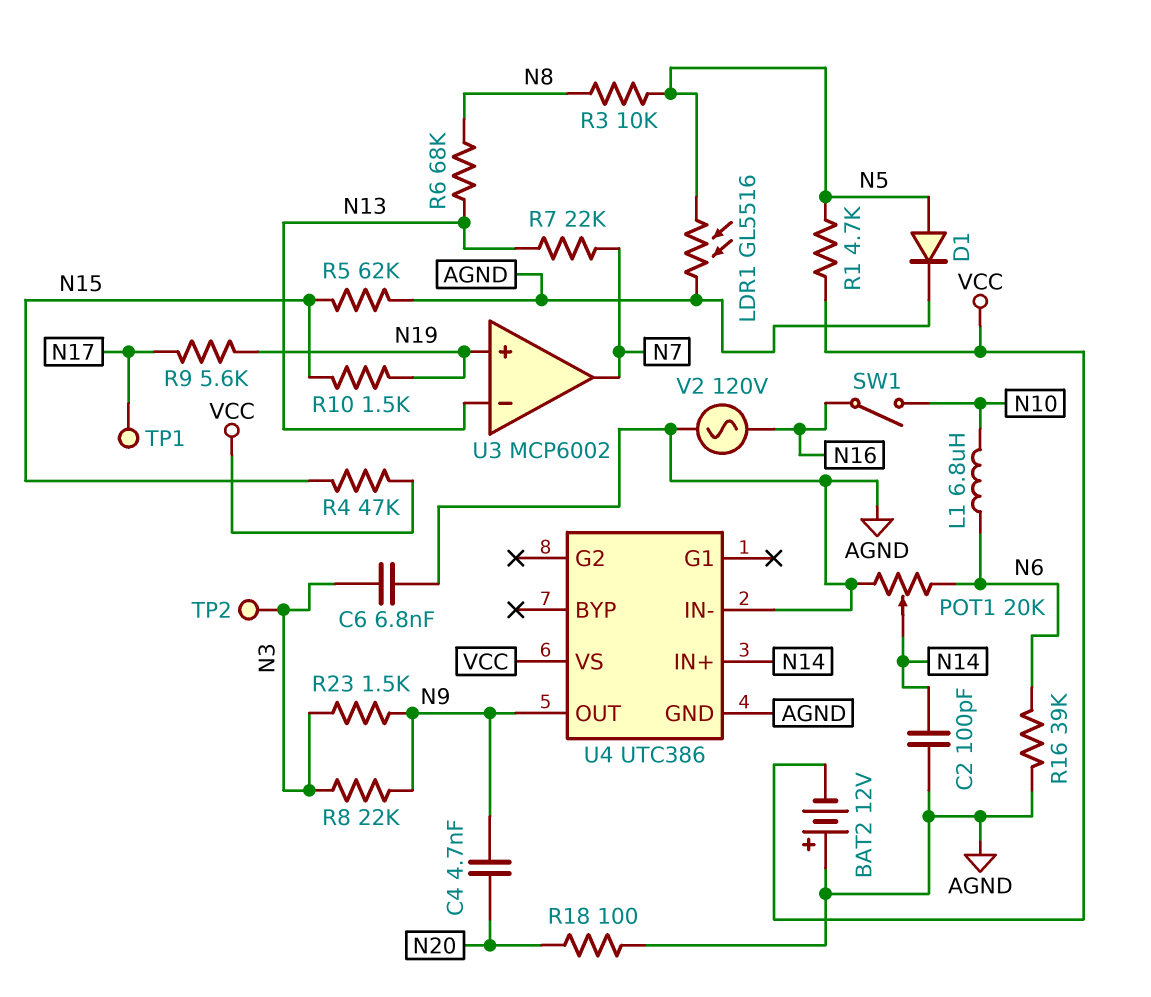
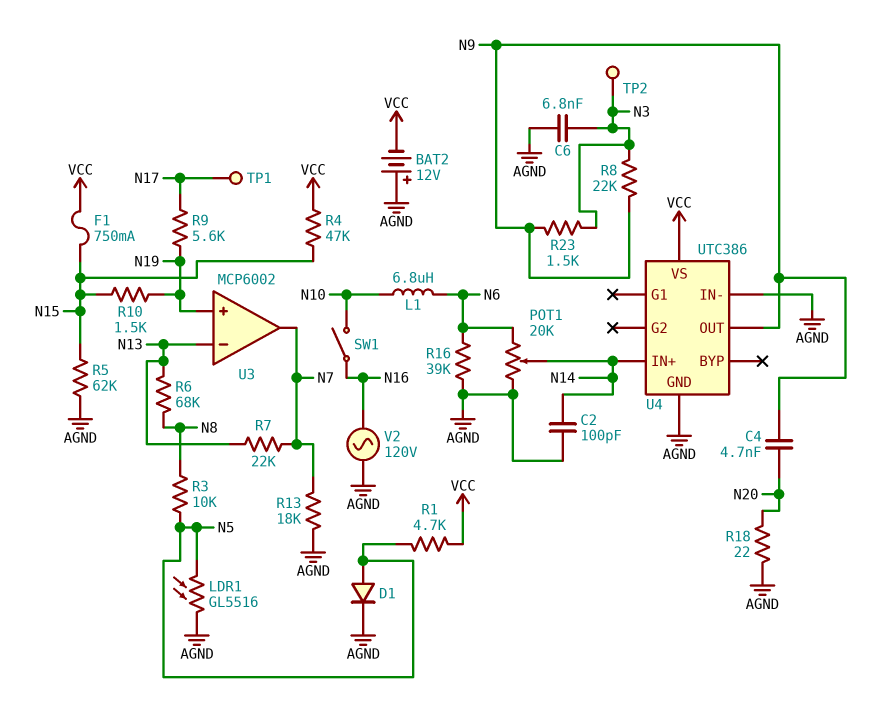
F1: none -> 750mA (N15, VCC)
R13: none -> 18k (AGND, N7)
R18: 100 (AGND, N20) -> 22 (AGND, N20)

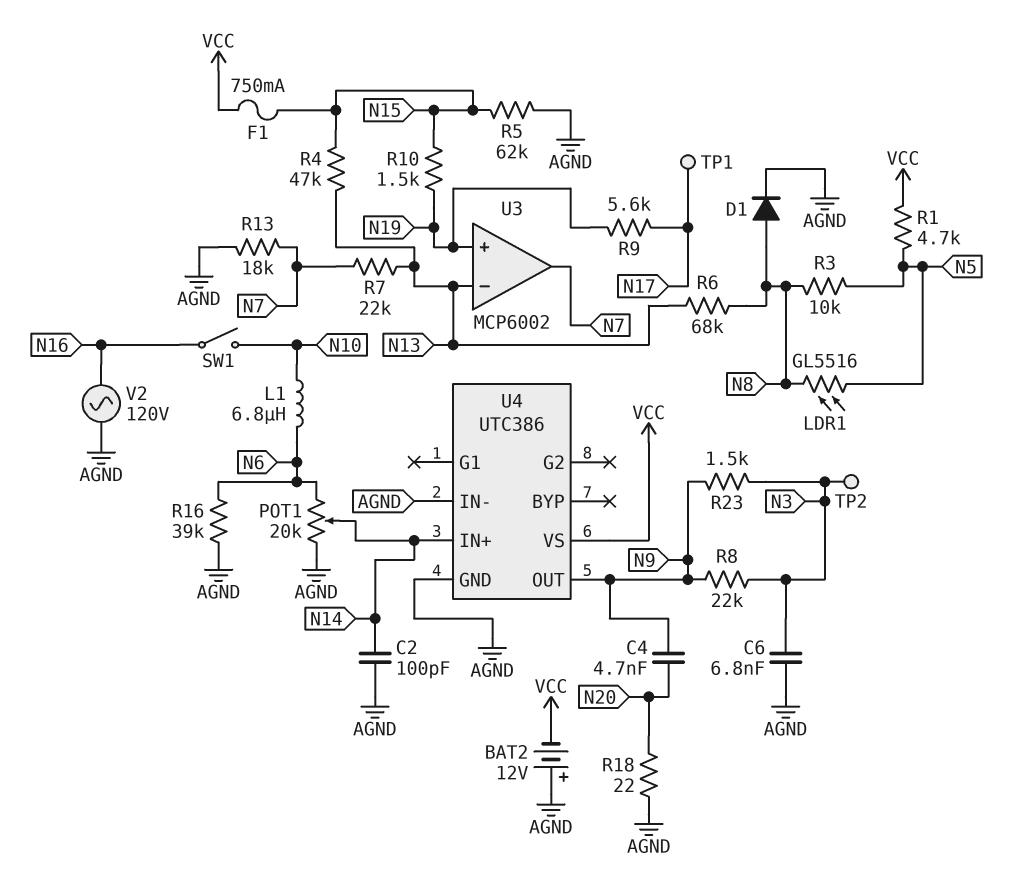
D1: diode (A N5, K AGND) -> diode (A N8, K AGND)
LDR1: GL5516 (AGND, N5) -> GL5516 (N5, N8)
R4: 47k (N15, VCC) -> 47k (N13, N15)

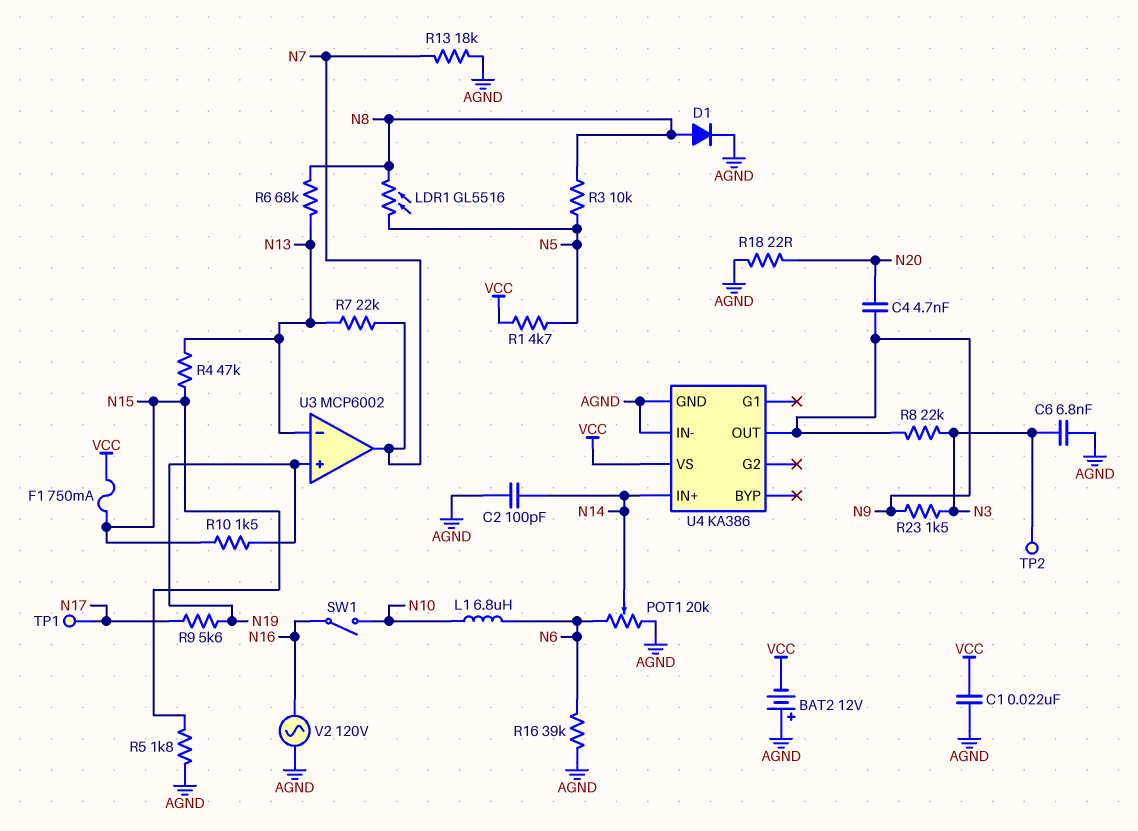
C1: none -> 22nF (AGND, VCC)
R5: 62k (AGND, N15) -> 1.8k (AGND, N15)
U4: UTC386 -> KA386

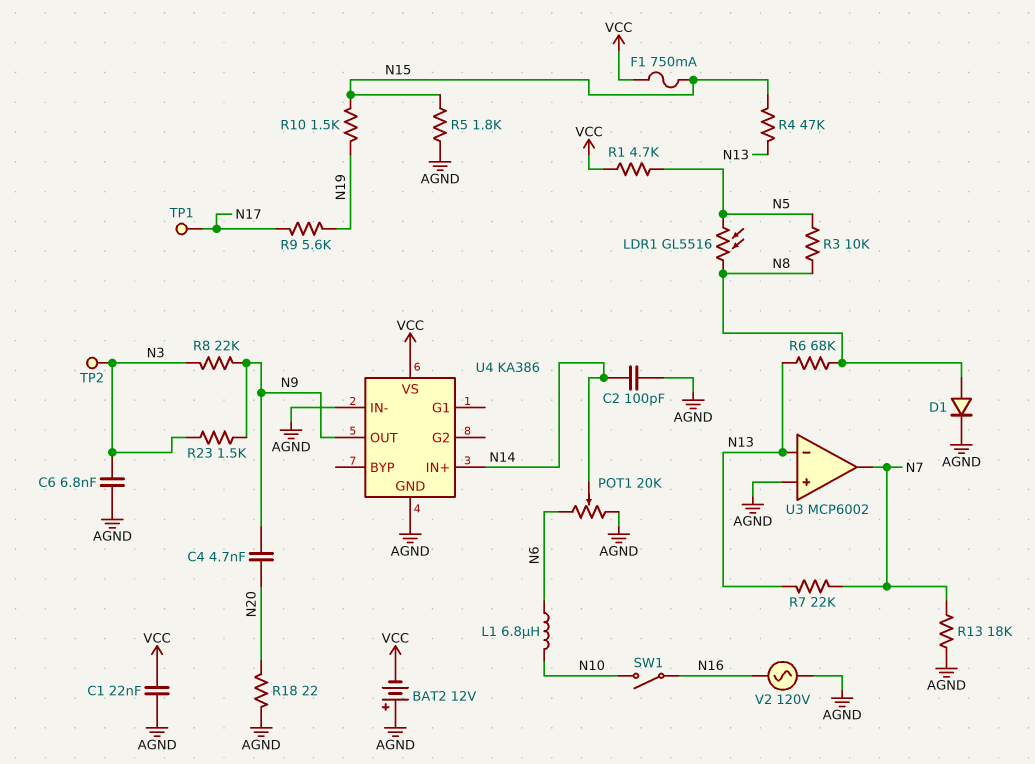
R16: 39k (AGND, N6) -> none
U3 pin in+: N19 -> AGND

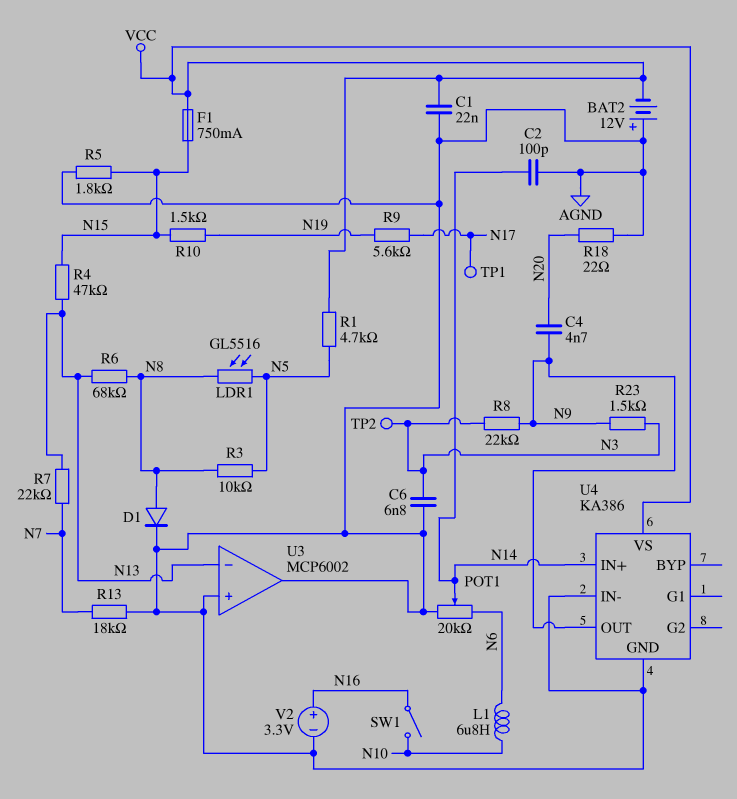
U3 pin out: N7 -> AGND
V2: AC 120V (AGND, N16) -> 3.3V (plus N16, minus AGND)

